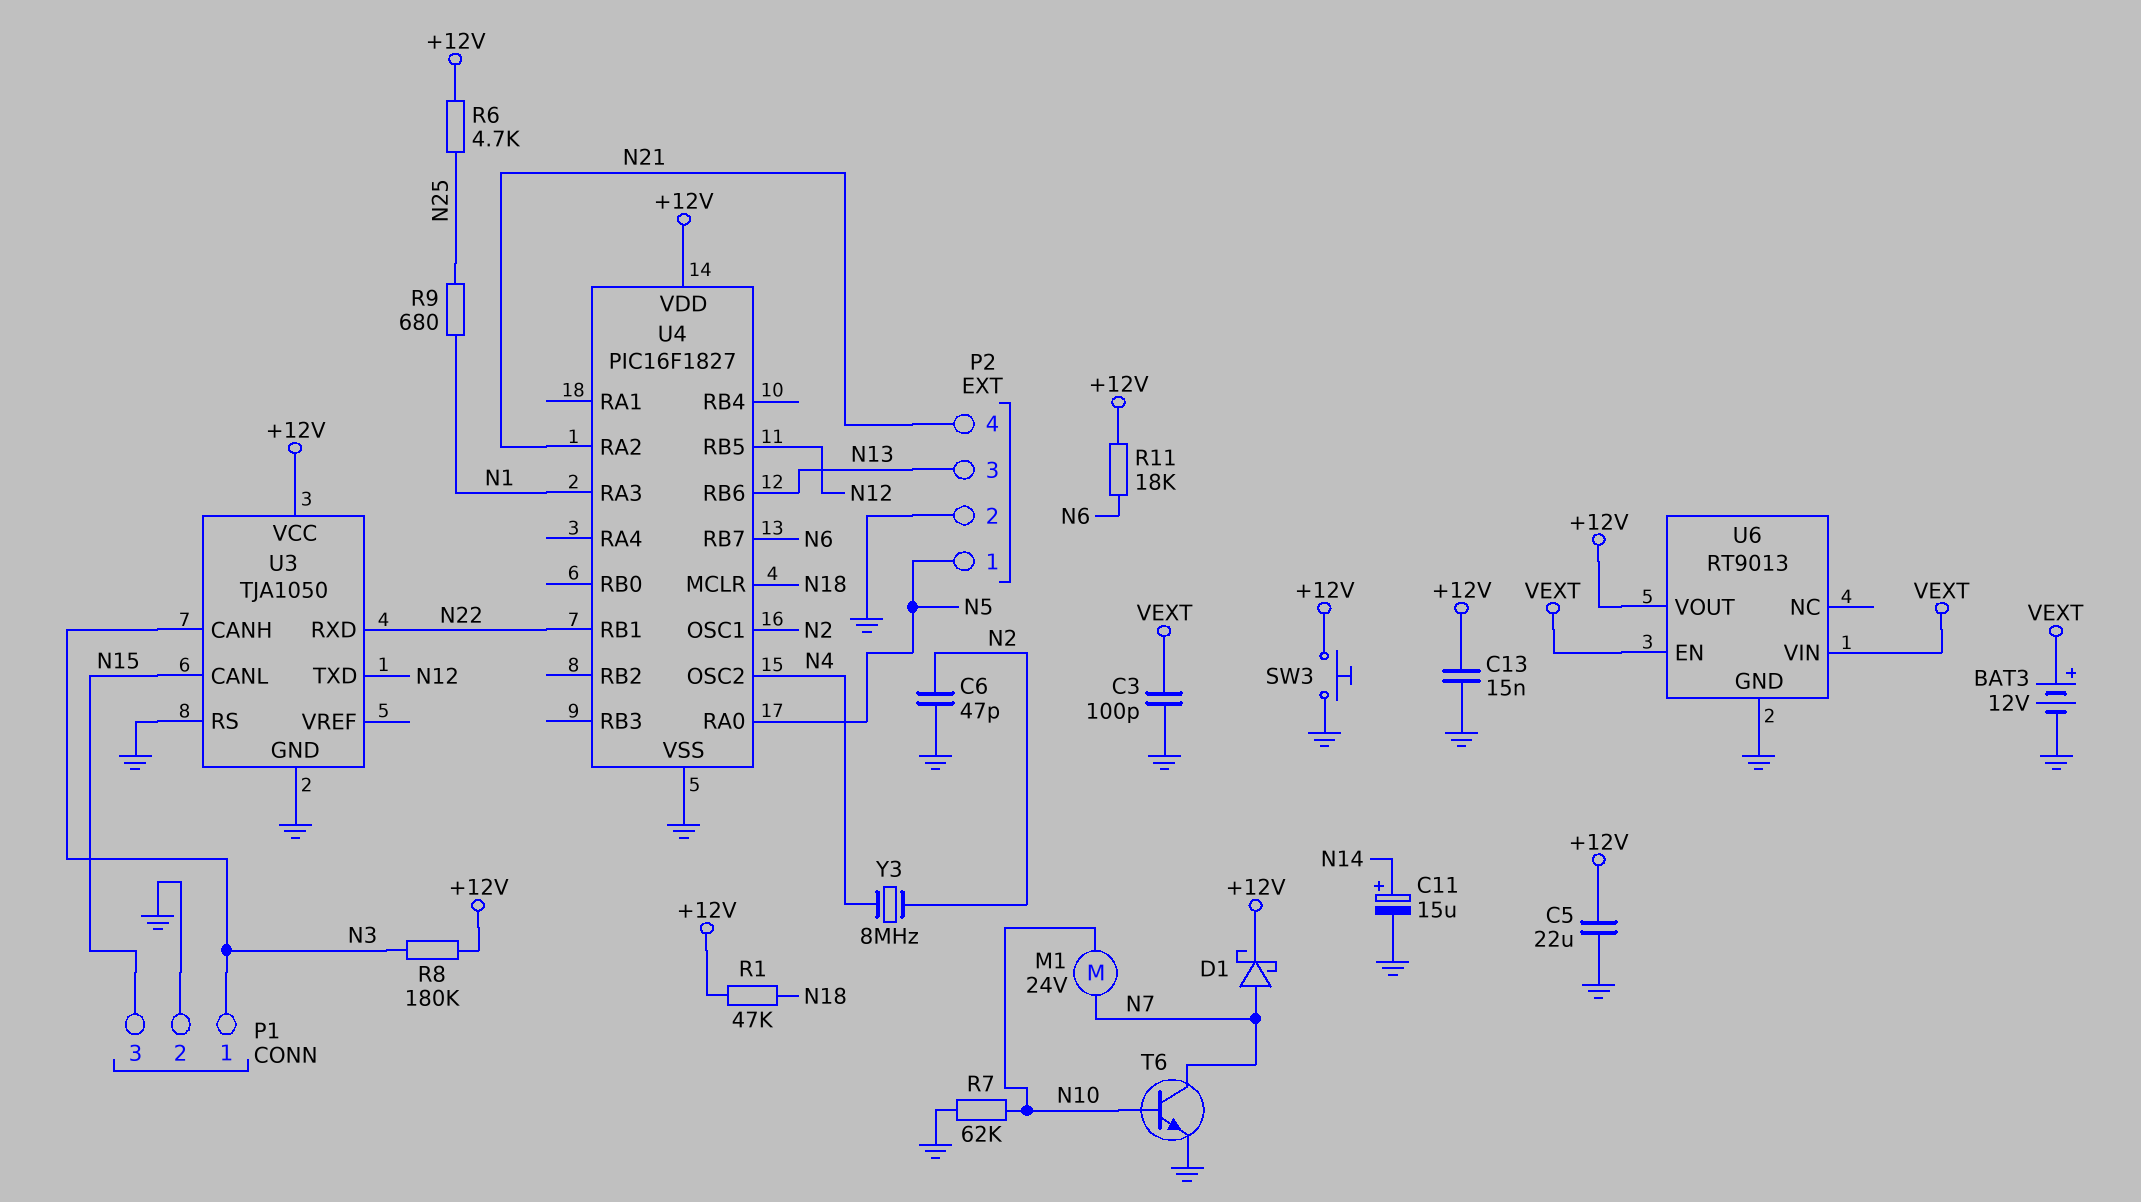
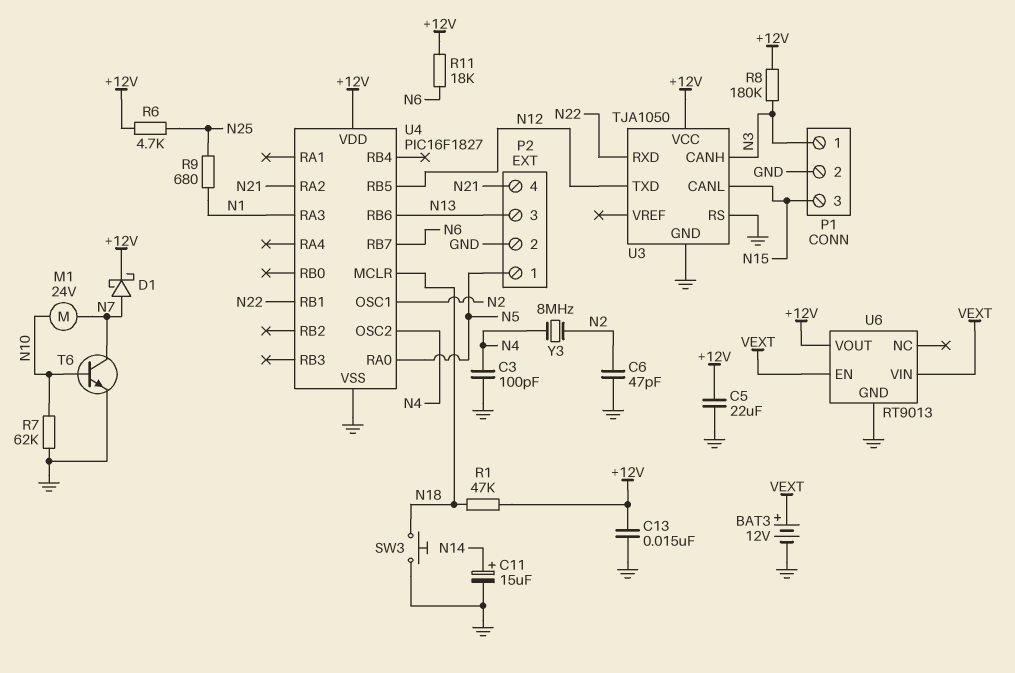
C3: 100pF (GND, VEXT) -> 100pF (GND, N4)
SW3: button (+12V, GND) -> button (GND, N18)

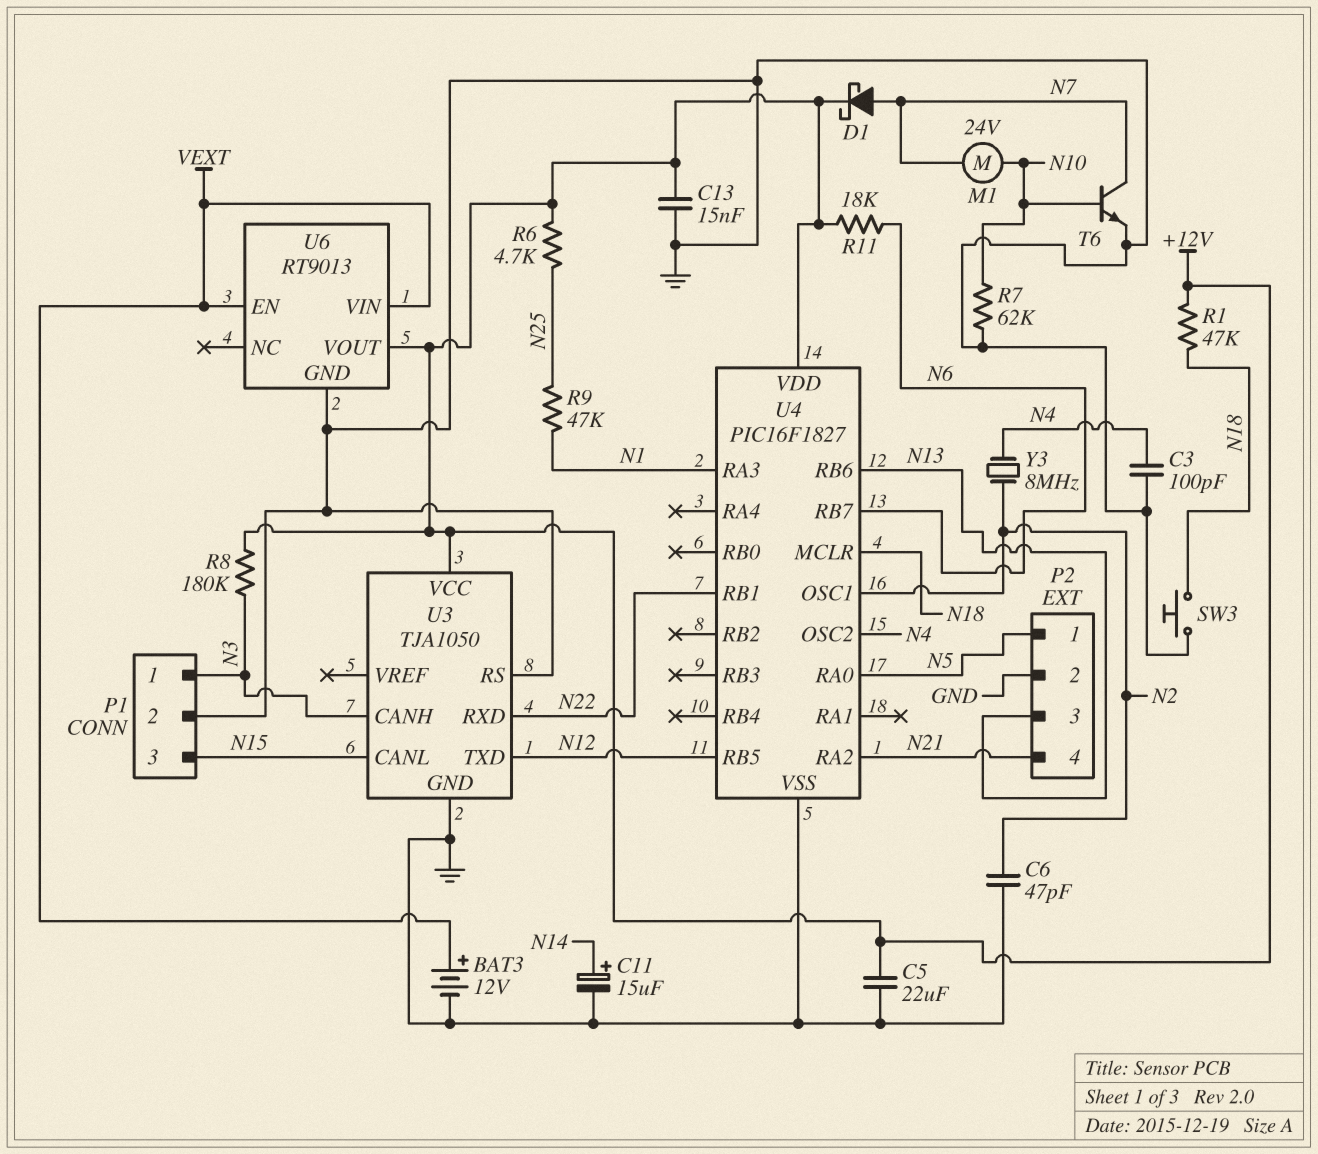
R9: 680 (N1, N25) -> 47k (N1, N25)

